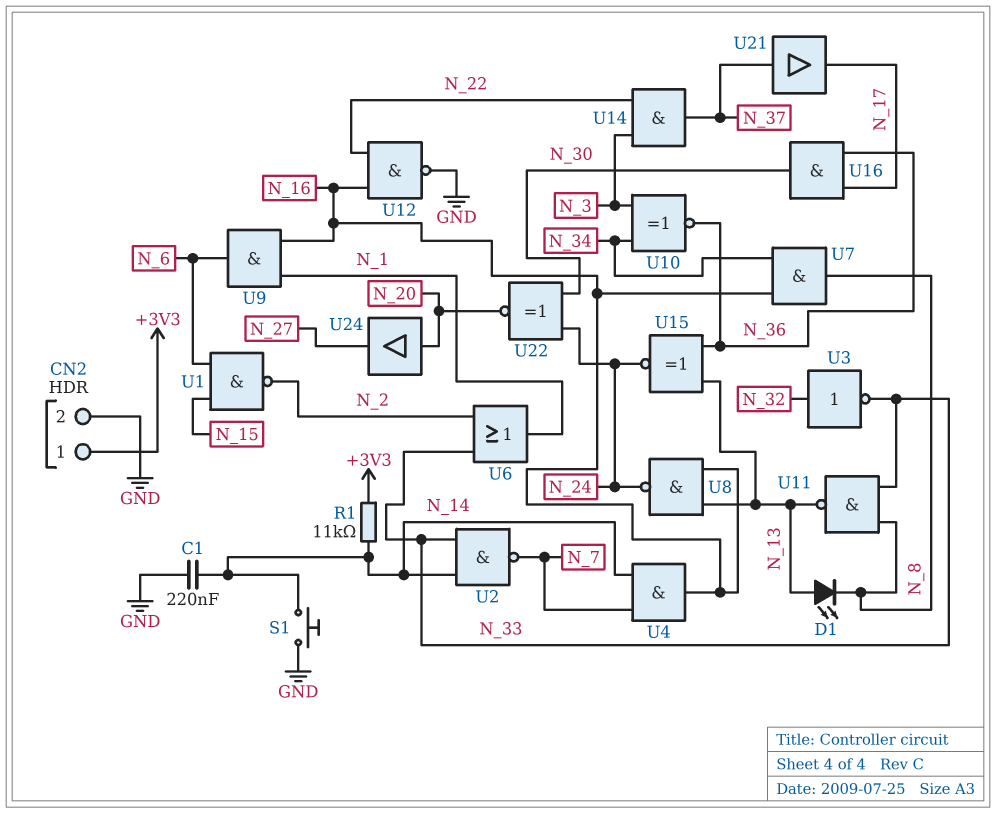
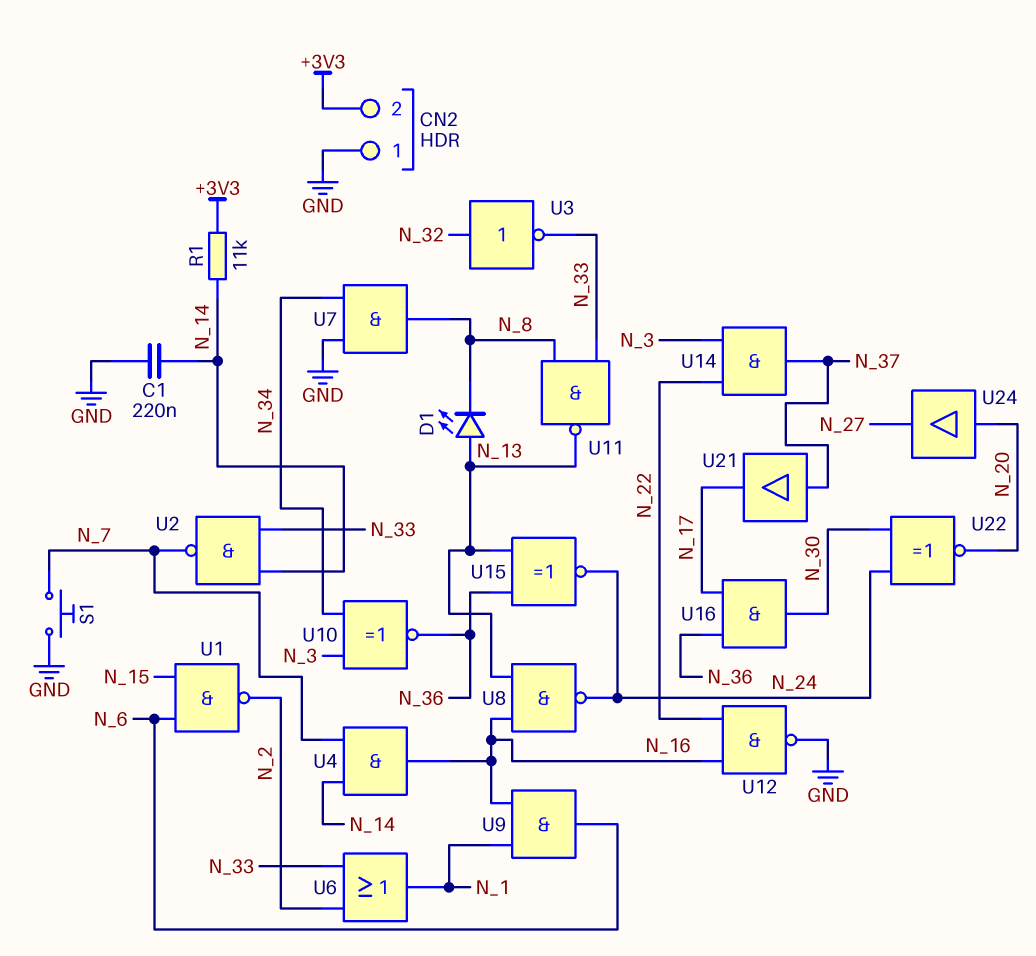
CN2 pin 1: +3V3 -> GND
CN2 pin 2: GND -> +3V3
S1: button (GND, N_14) -> button (GND, N_7)
U7: AND (in N_16, in N_34, out N_8) -> AND (in GND, in N_34, out N_8)

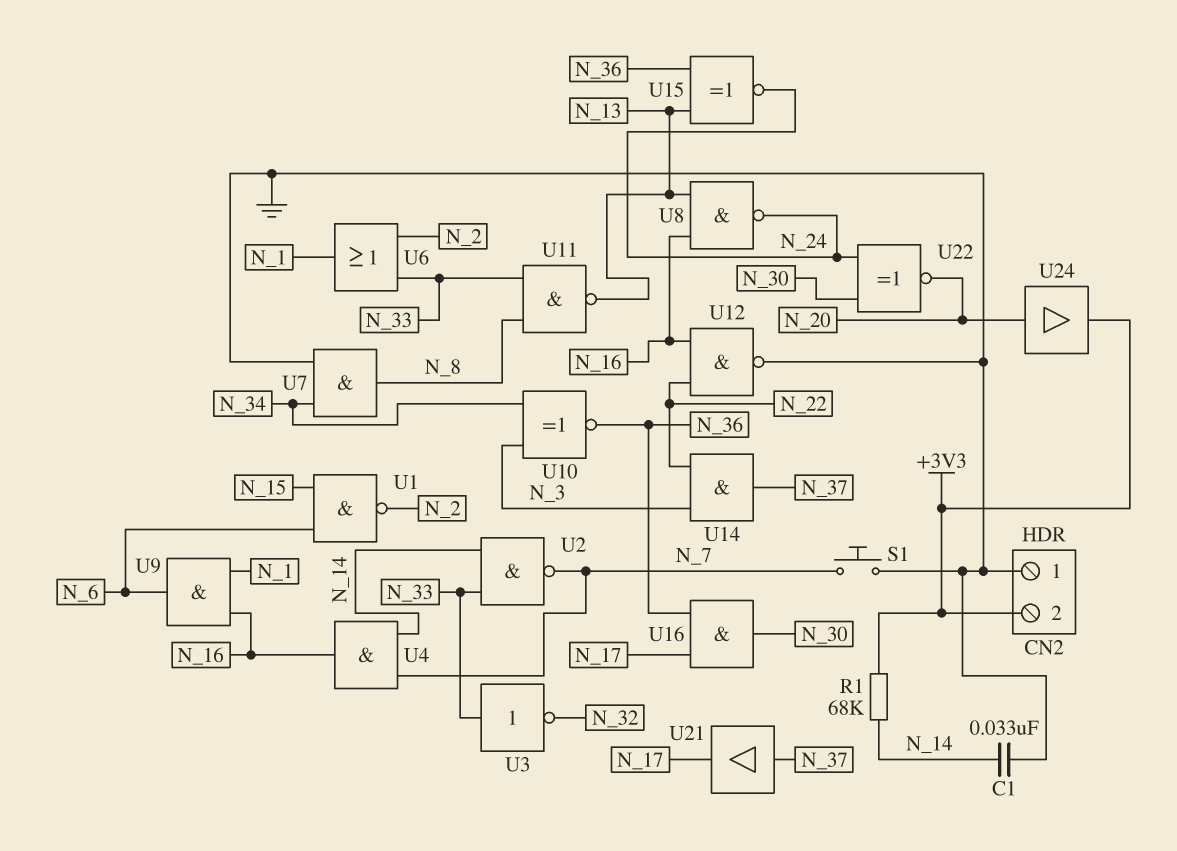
C1: 220nF (GND, N_14) -> 33nF (GND, N_14)
D1: LED (A N_13, K N_8) -> none
R1: 11k (+3V3, N_14) -> 68k (+3V3, N_14)
U3: NOT (in N_32, out N_33) -> NOT (in N_33, out N_32)
U24: buffer (in N_20, out N_27) -> buffer (in N_20, out +3V3)

